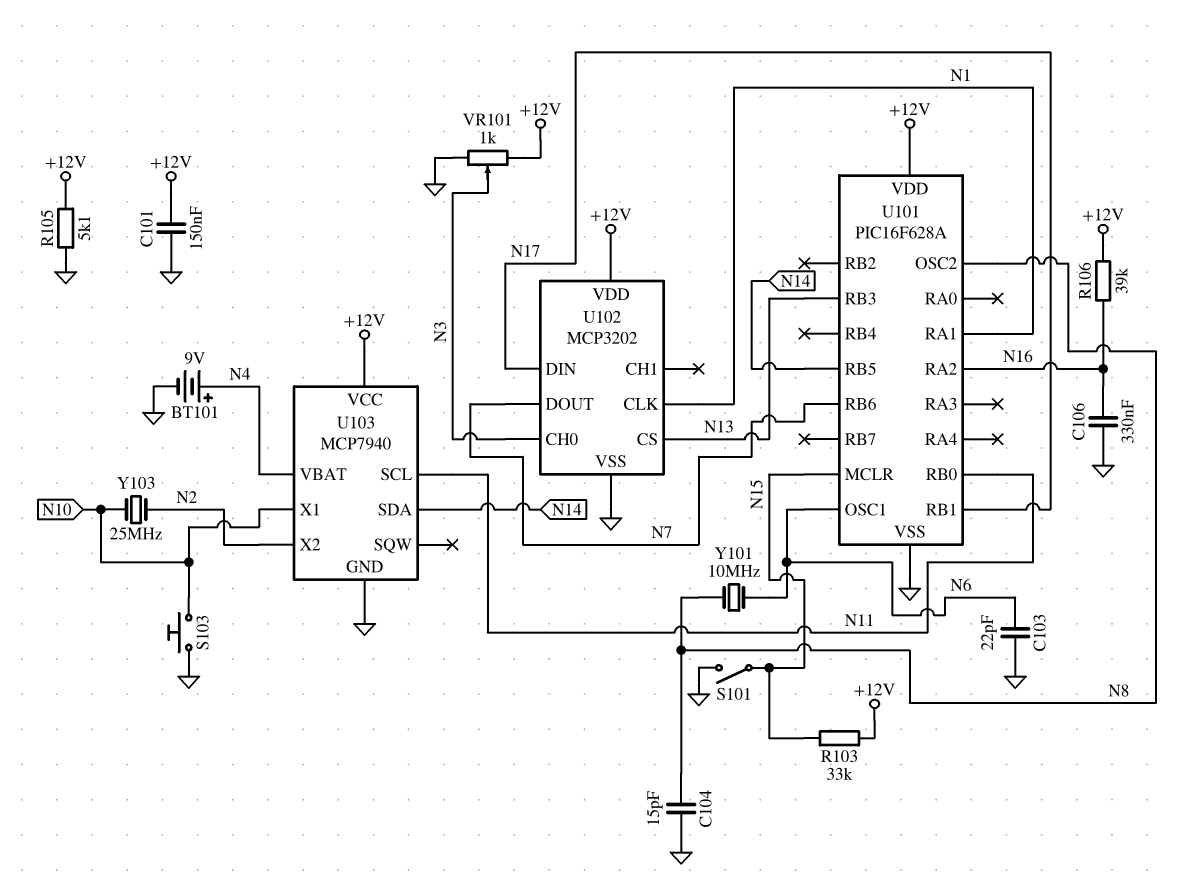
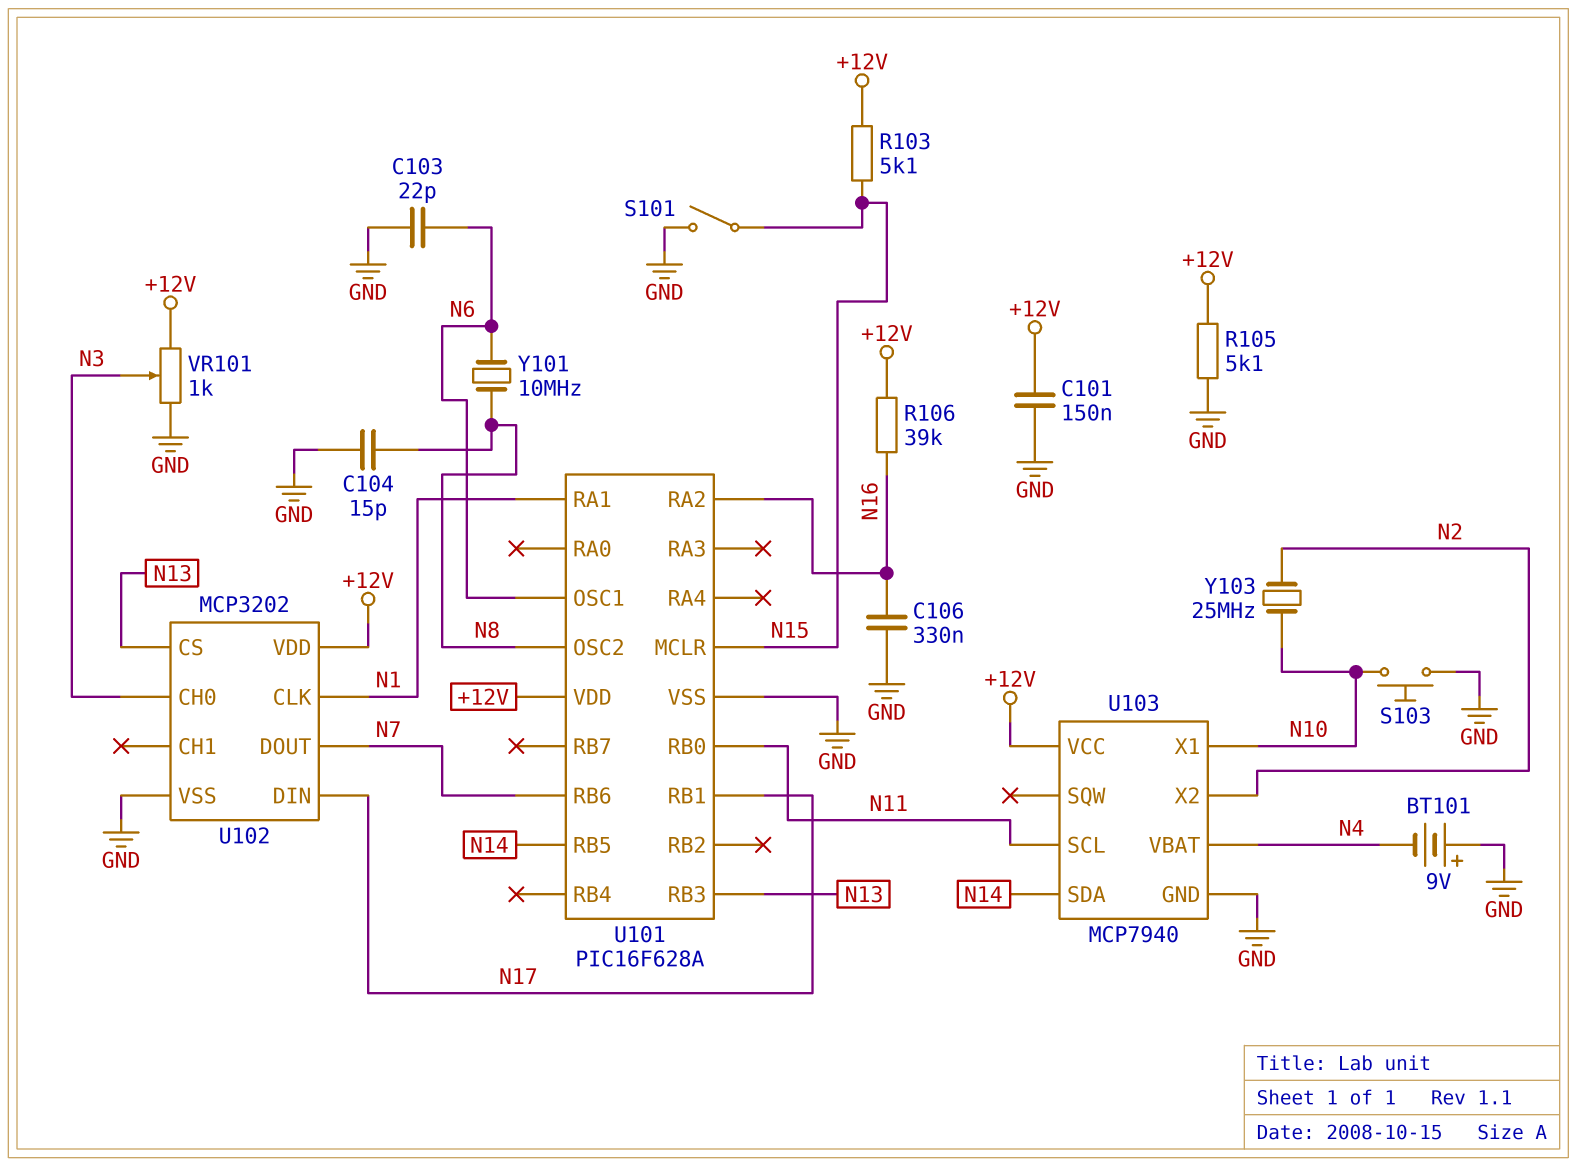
BT101: 9V (plus N4, minus GND) -> 9V (plus GND, minus N4)
R103: 33k (+12V, N15) -> 5.1k (+12V, N15)

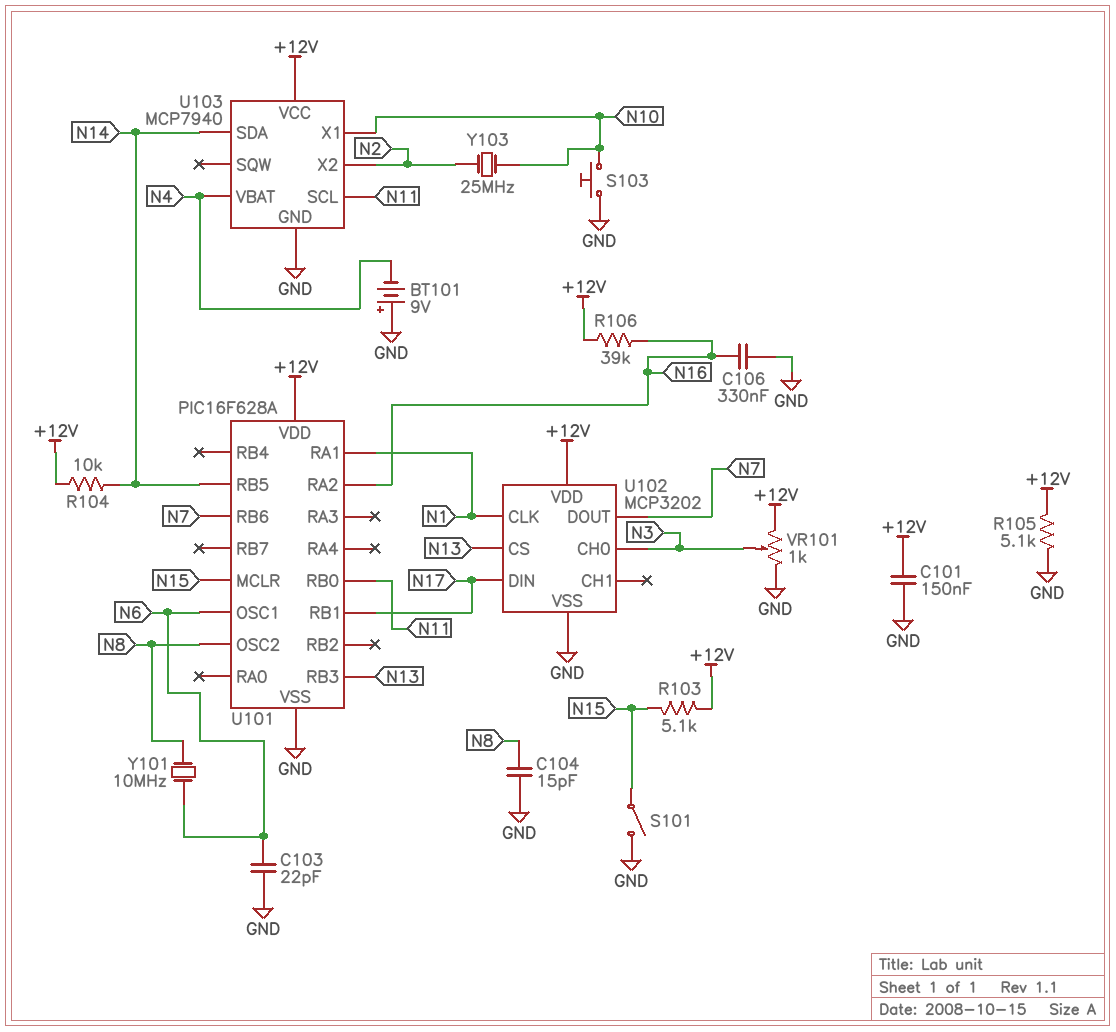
R104: none -> 10k (+12V, N14)

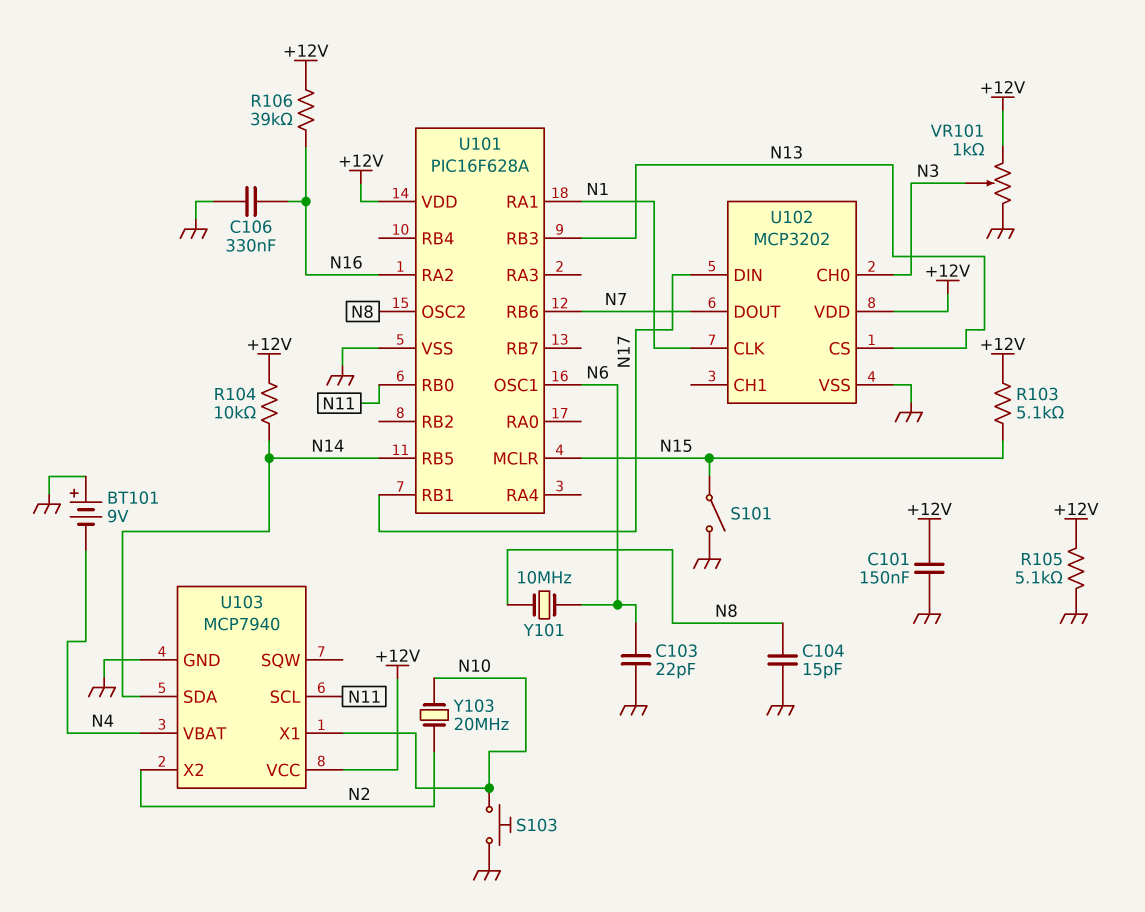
Y103: 25MHz (N2, N10) -> 20MHz (N2, N10)

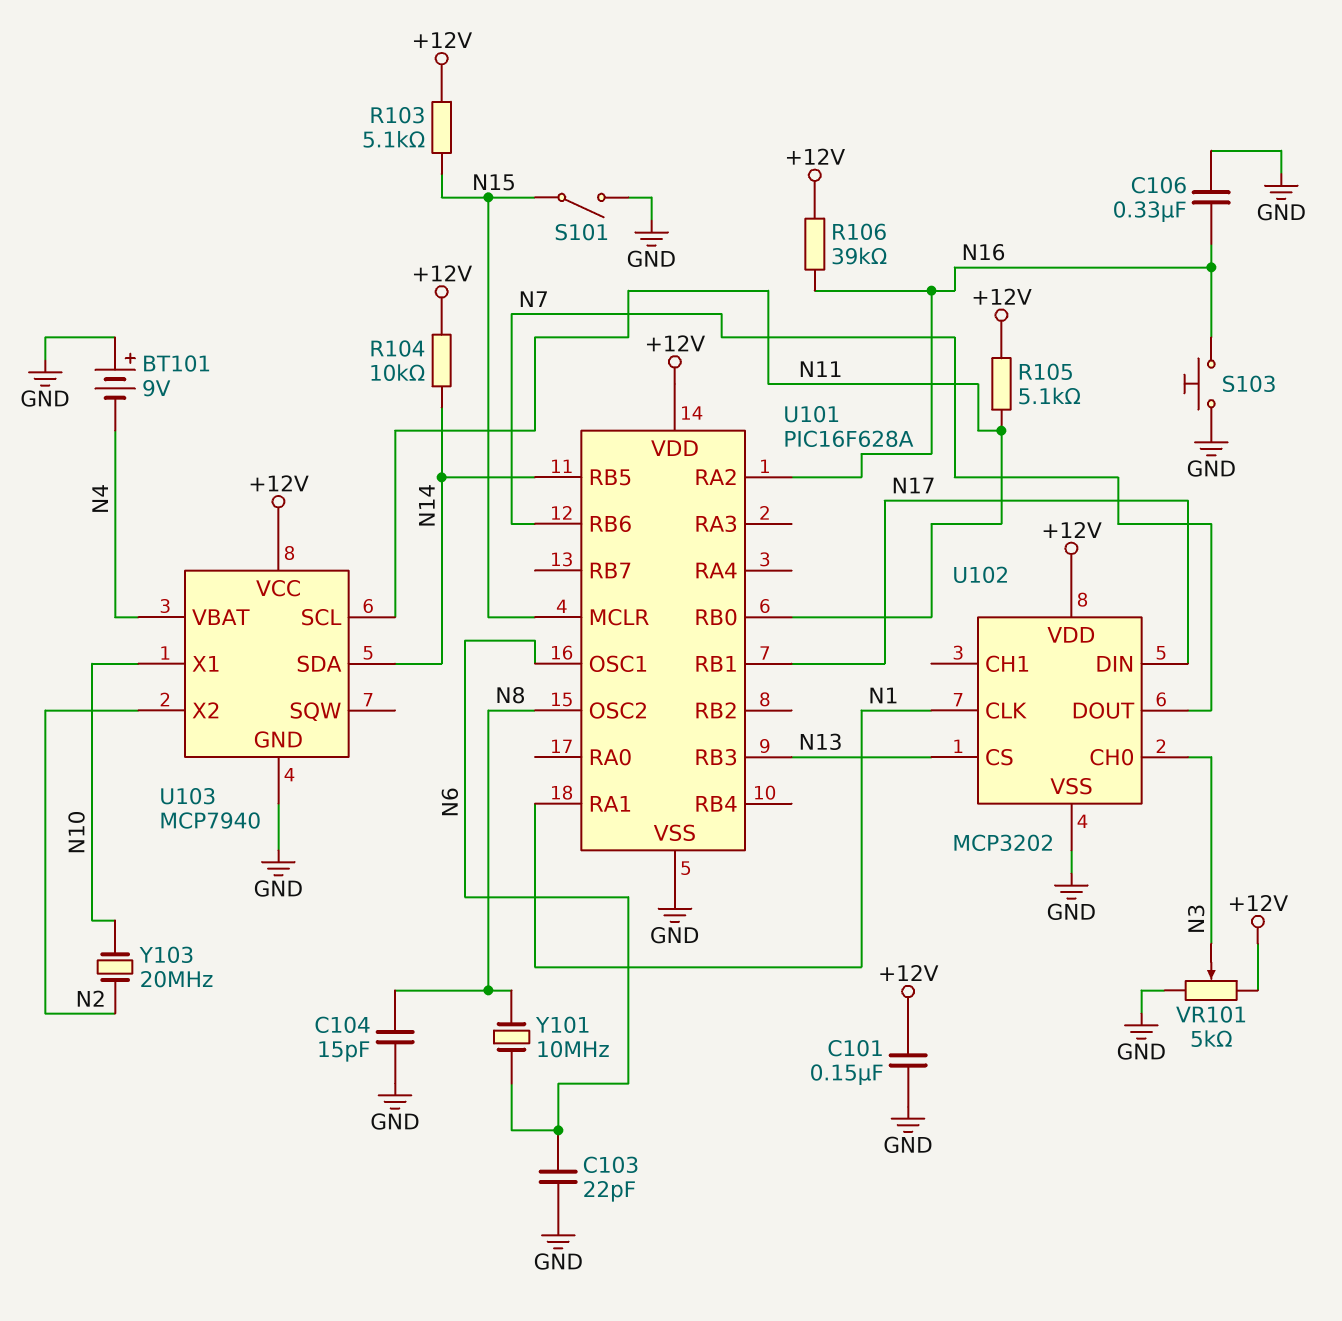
R105: 5.1k (+12V, GND) -> 5.1k (+12V, N11)
S103: button (GND, N10) -> button (GND, N16)
VR101: 1k (+12V, GND, wiper N3) -> 5k (+12V, GND, wiper N3)

